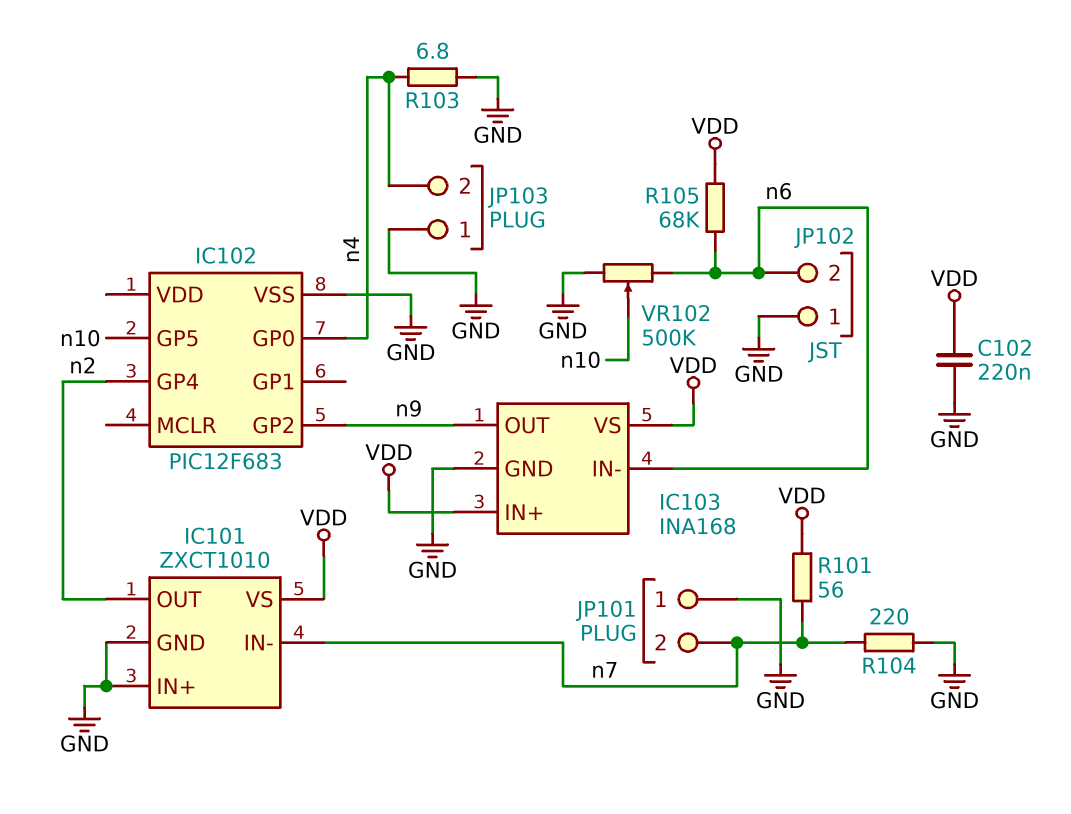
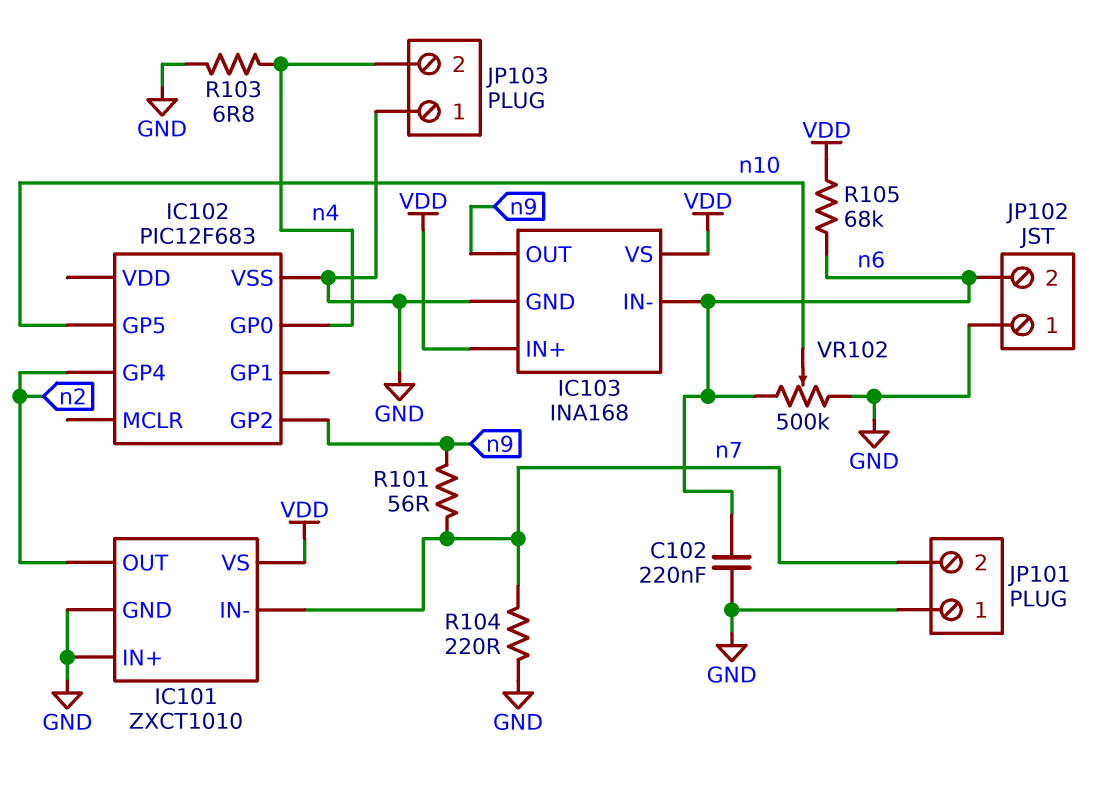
C102: 220nF (GND, VDD) -> 220nF (GND, n6)
R101: 56 (VDD, n7) -> 56 (n7, n9)

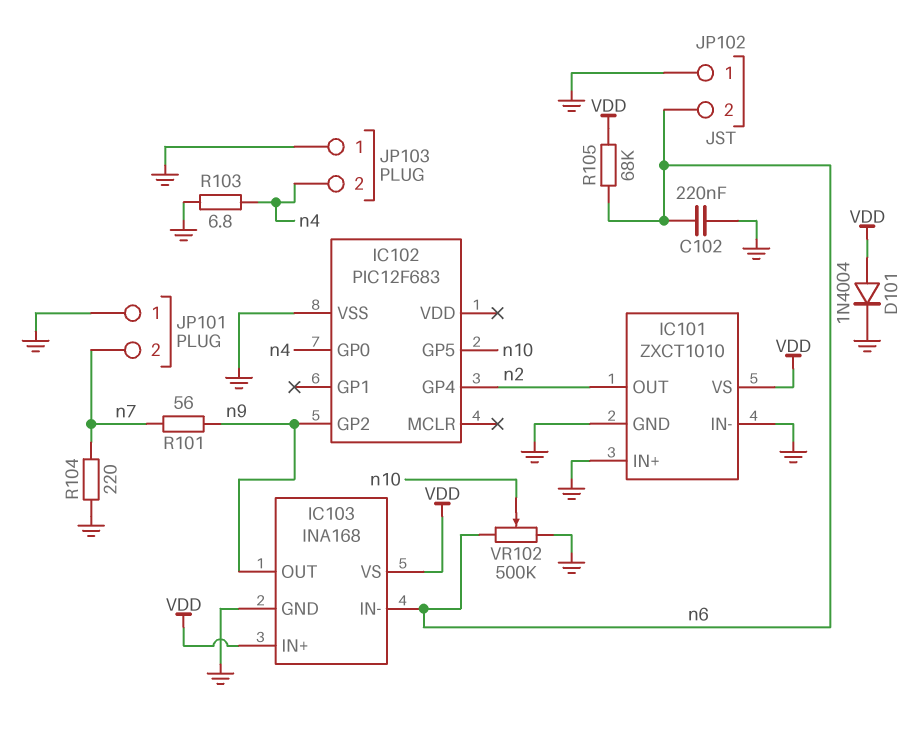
D101: none -> diode 1N4004 (A VDD, K GND)
IC101 pin IN-: n7 -> GND

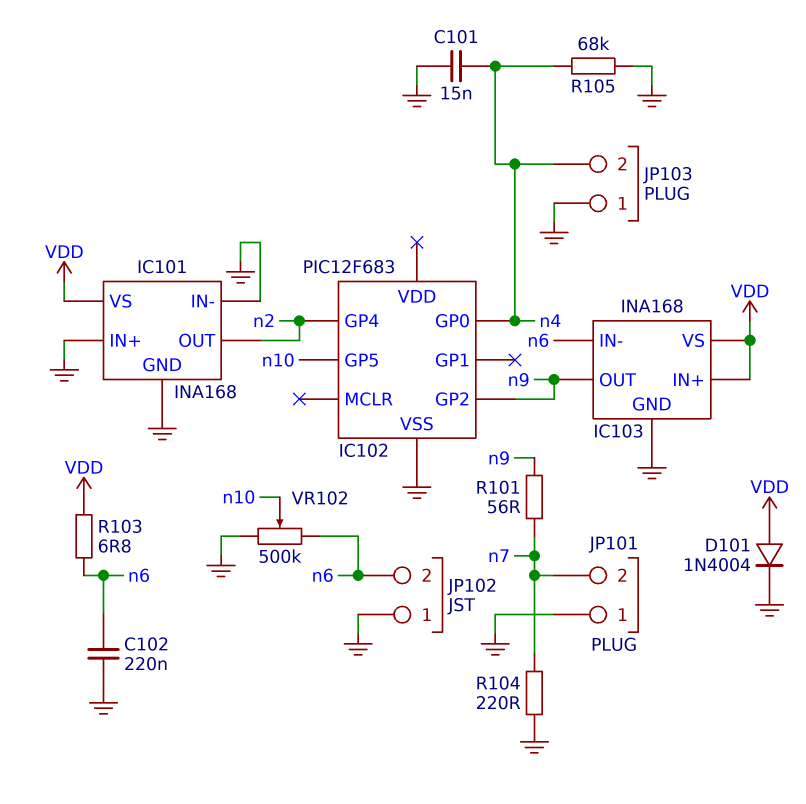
C101: none -> 15nF (GND, n4)
IC101: ZXCT1010 -> INA168
R103: 6.8 (GND, n4) -> 6.8 (VDD, n6)
R105: 68k (VDD, n6) -> 68k (GND, n4)

